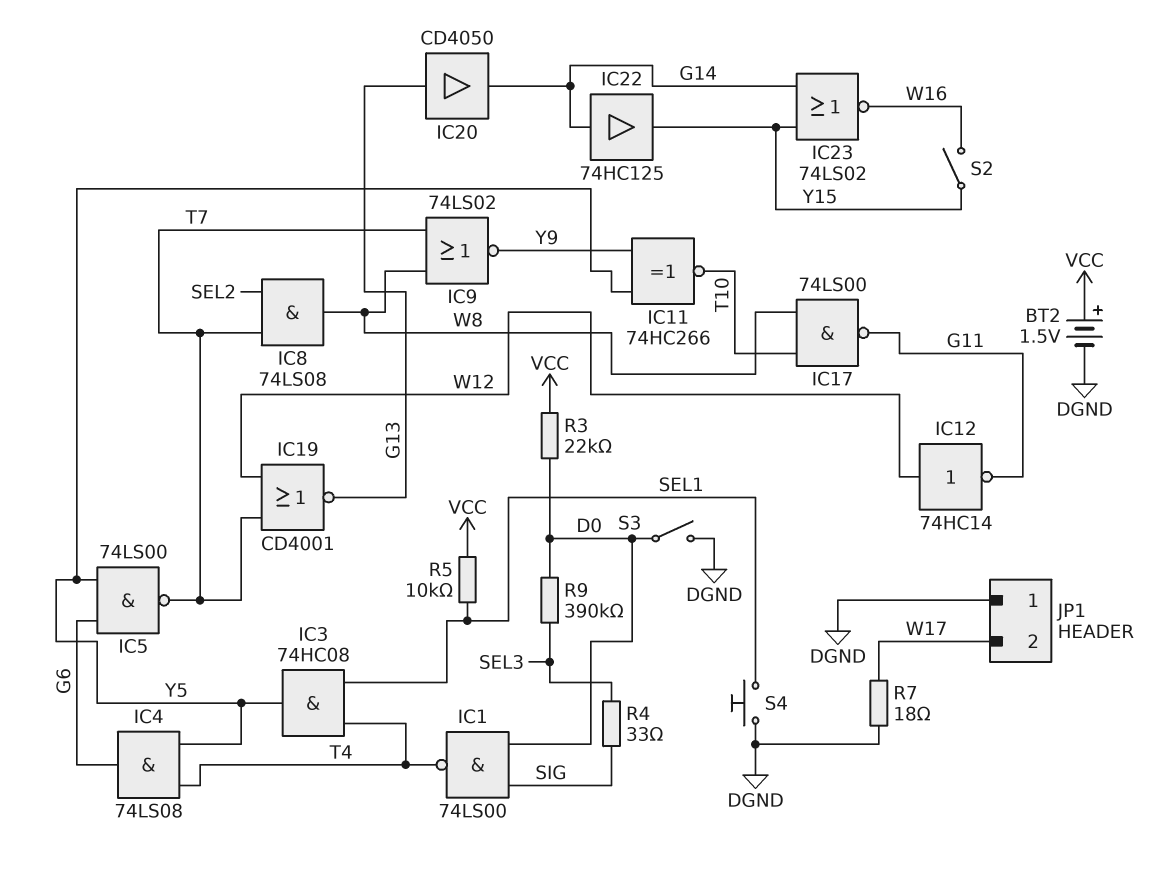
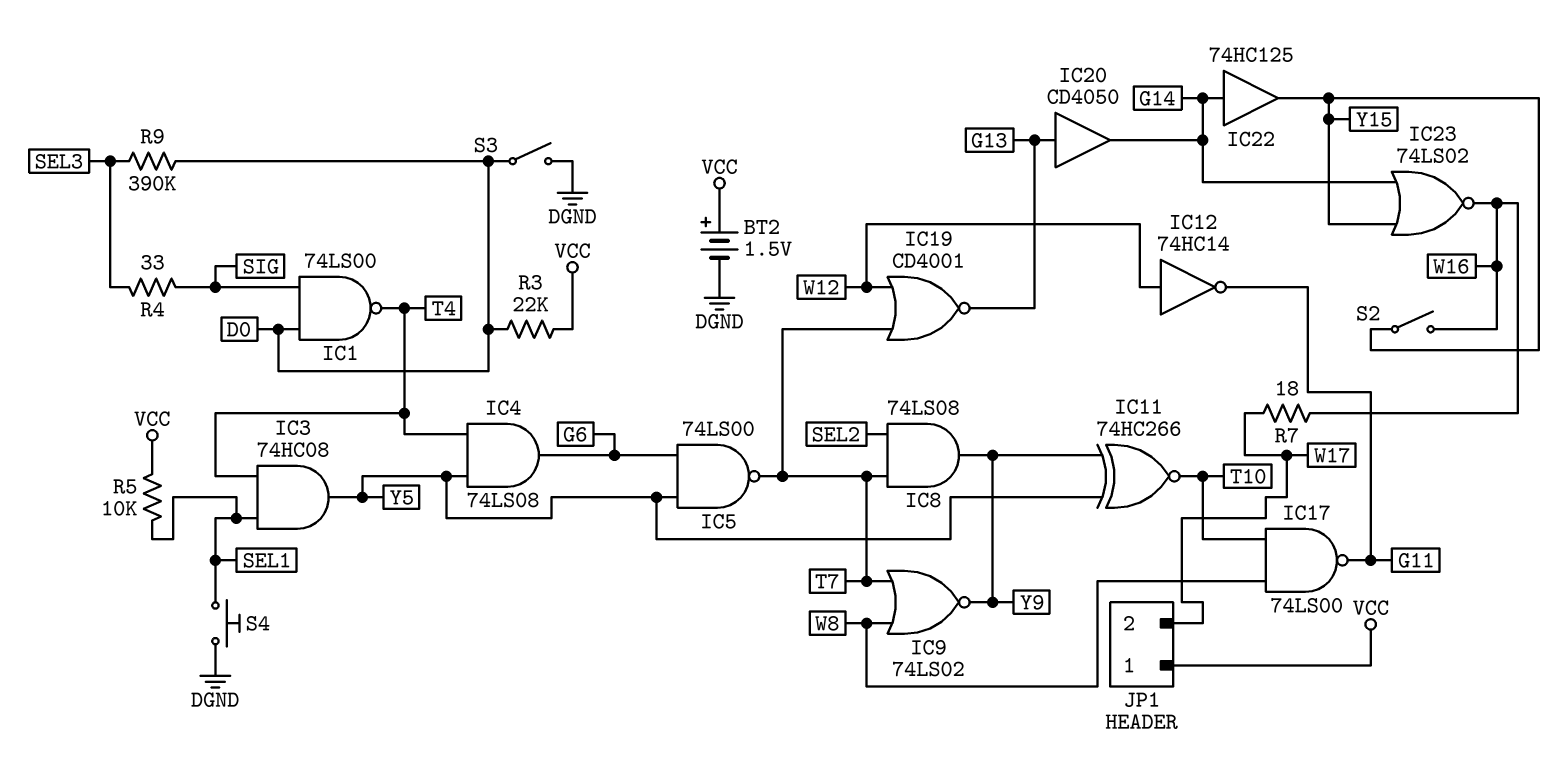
IC8: AND 74LS08 (in SEL2, in T7, out W8) -> AND 74LS08 (in SEL2, in T7, out Y9)
JP1 pin 1: DGND -> VCC
R7: 18 (DGND, W17) -> 18 (W16, W17)

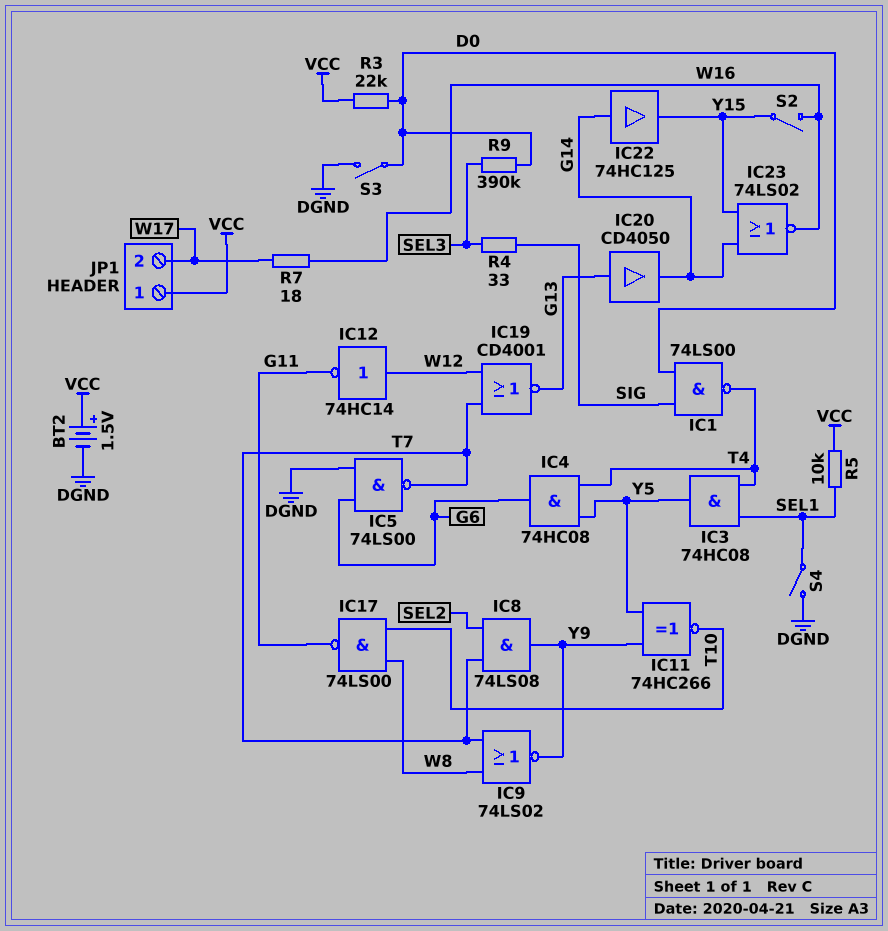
IC4: AND 74LS08 (in T4, in Y5, out G6) -> AND 74HC08 (in T4, in Y5, out G6)
IC5: NAND 74LS00 (in G6, in Y5, out T7) -> NAND 74LS00 (in DGND, in G6, out T7)
S4: button (DGND, SEL1) -> switch (DGND, SEL1)

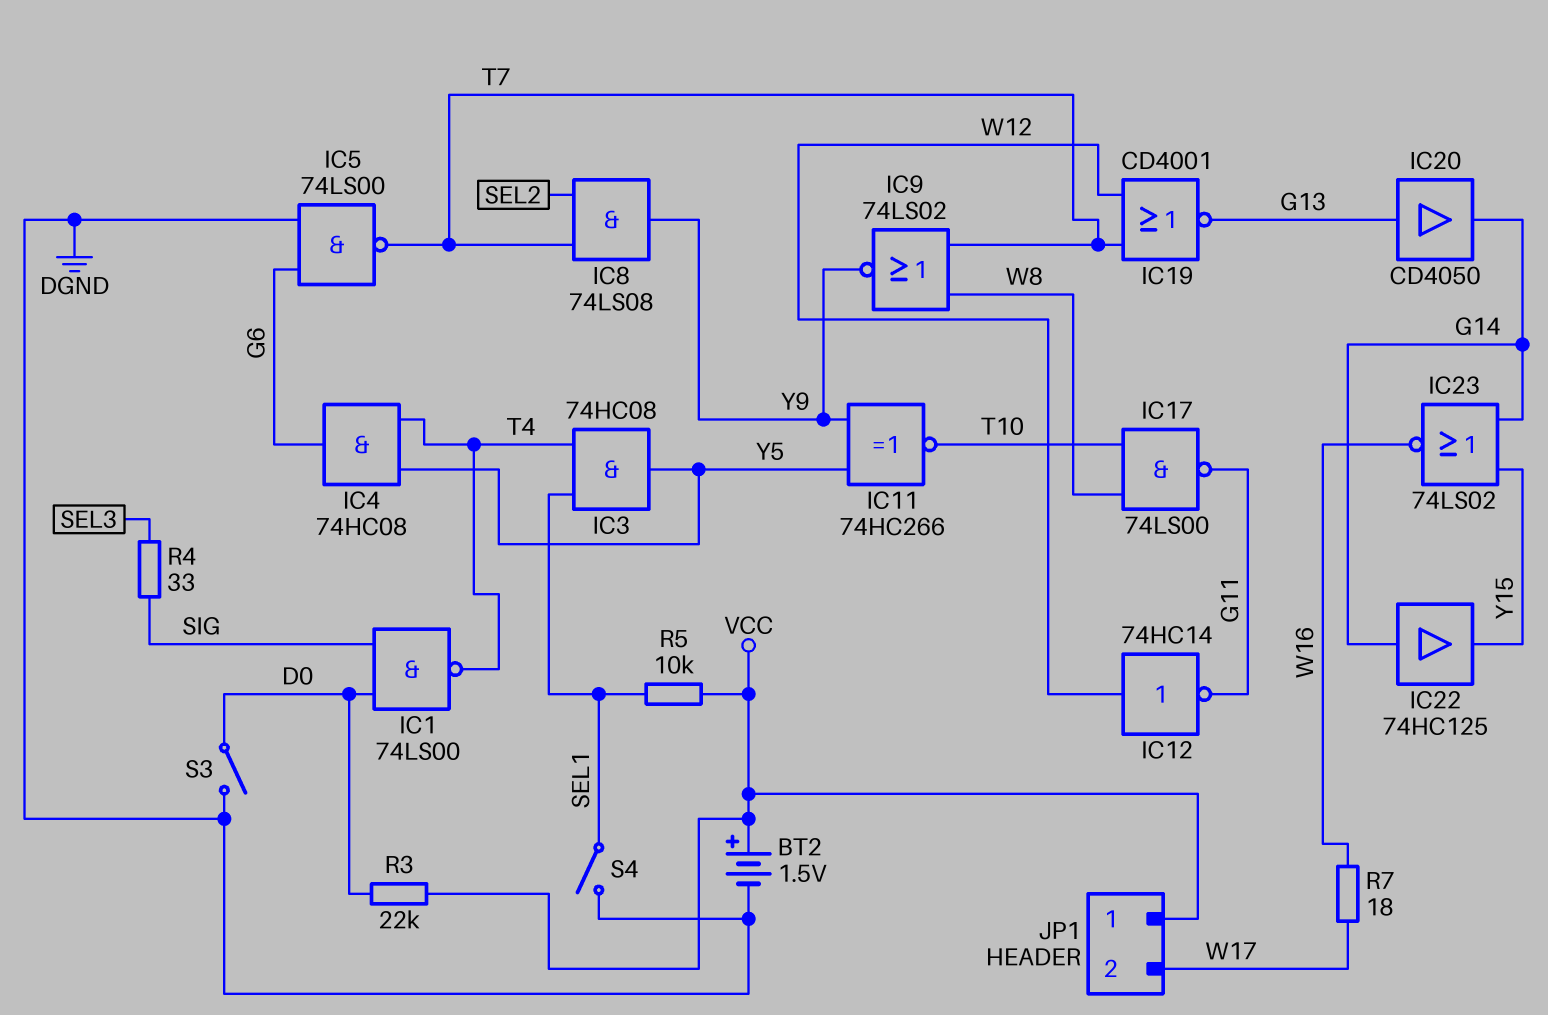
R9: 390k (D0, SEL3) -> none
S2: switch (W16, Y15) -> none

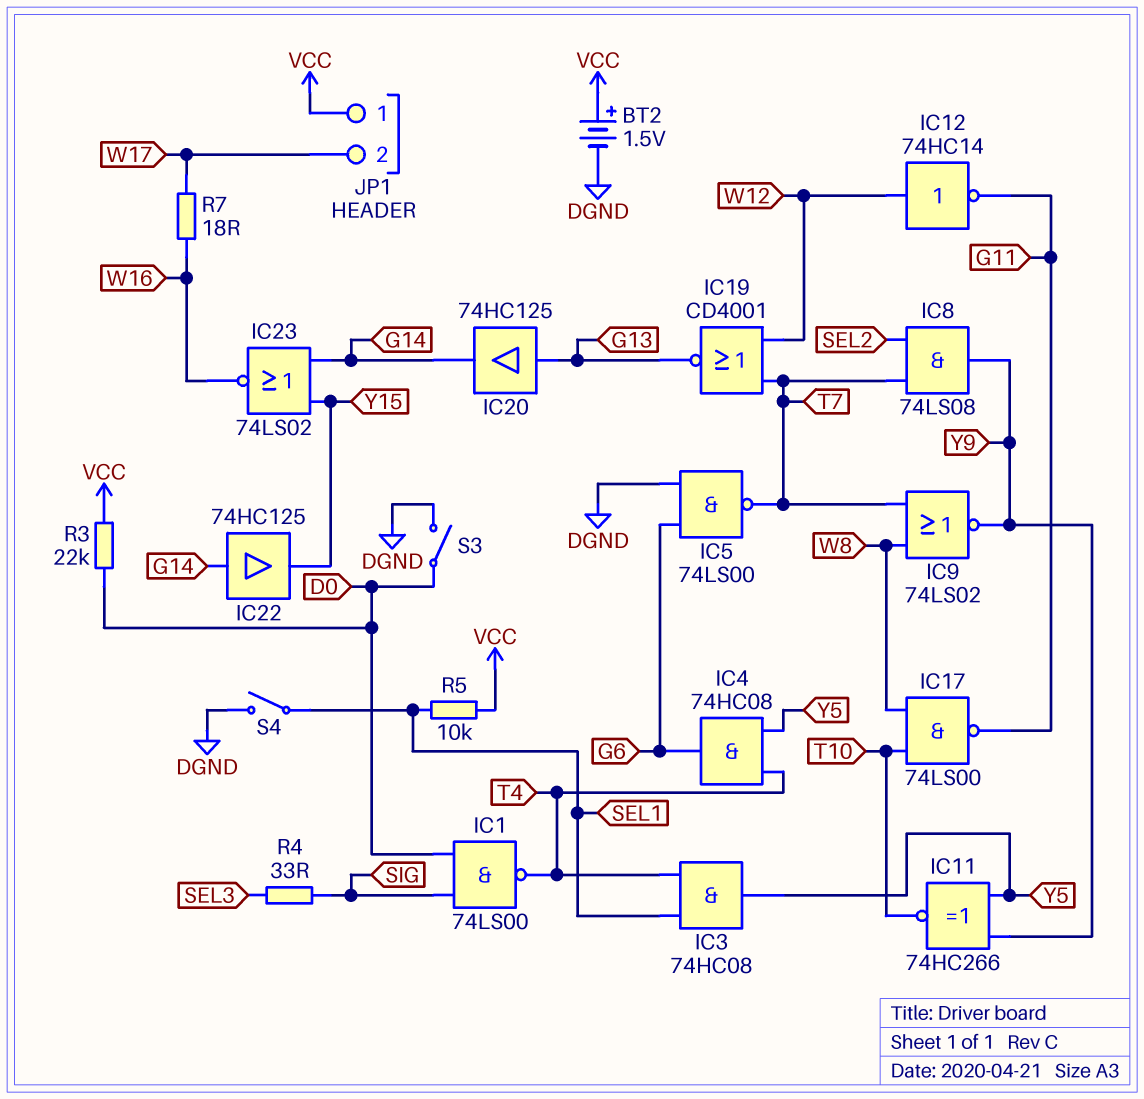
IC20: buffer CD4050 (in G13, out G14) -> buffer 74HC125 (in G13, out G14)

